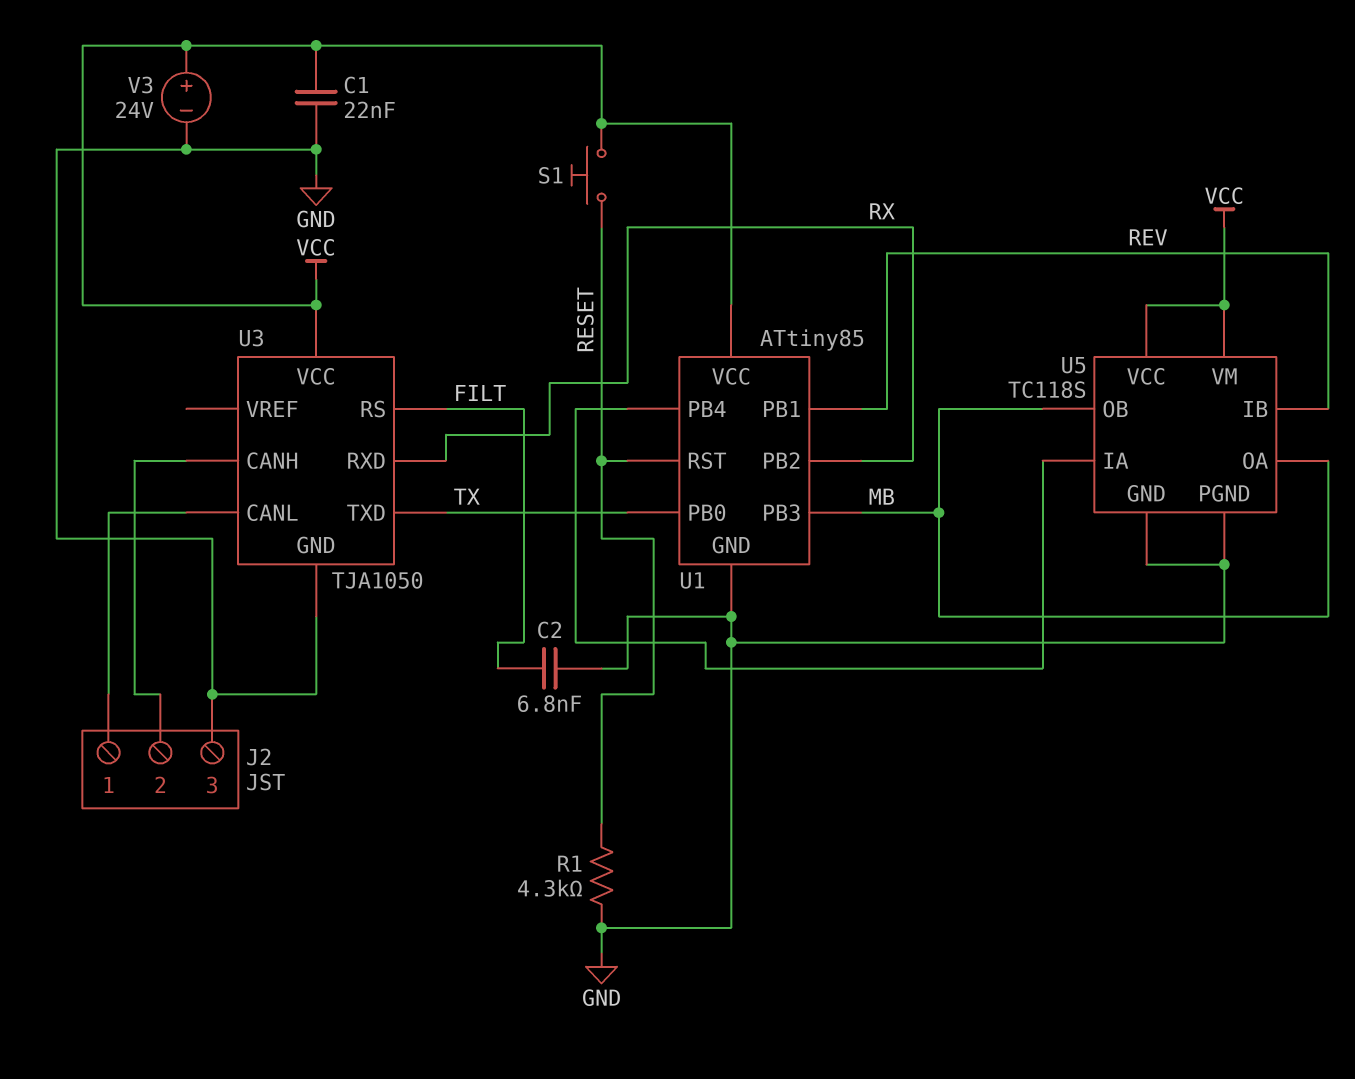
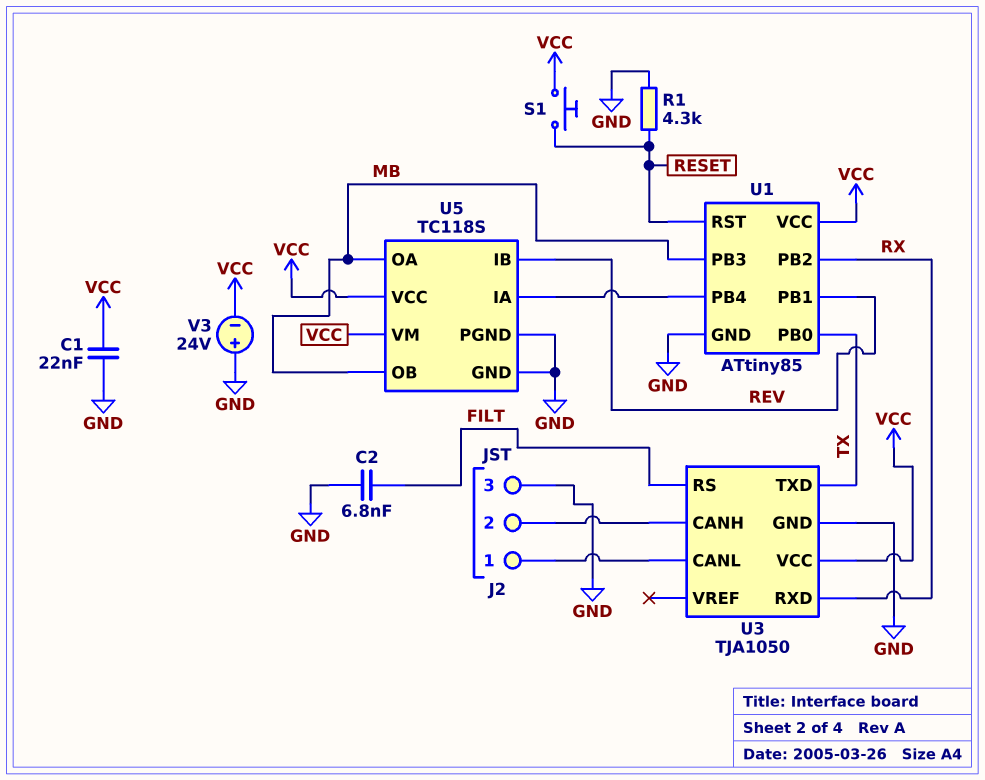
V3: 24V (plus VCC, minus GND) -> 24V (plus GND, minus VCC)

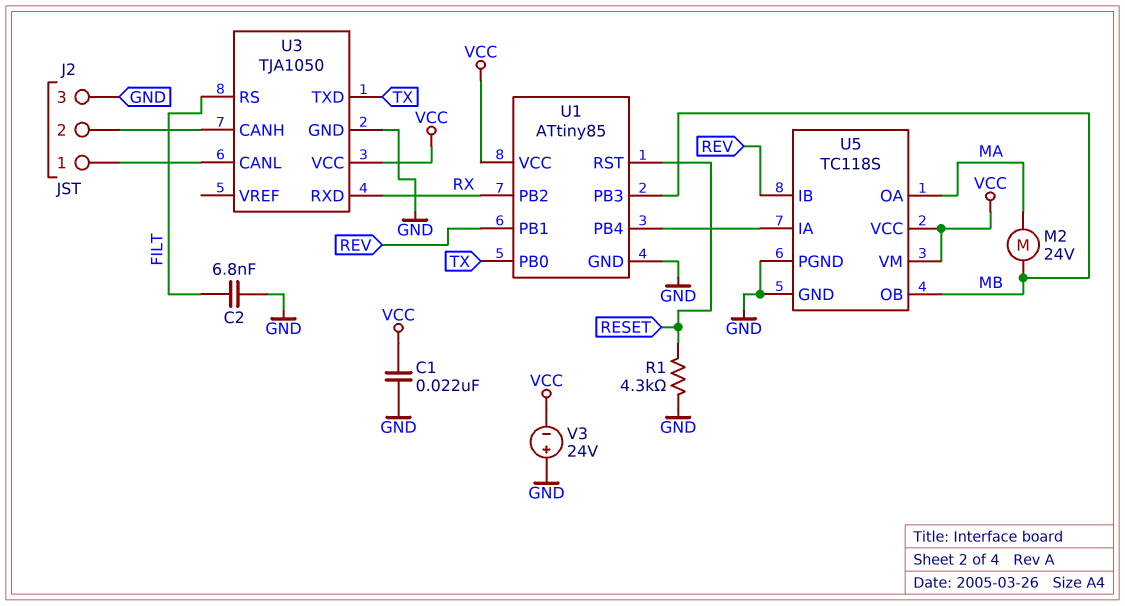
M2: none -> motor 24V (MA, MB)
S1: button (RESET, VCC) -> none
U5 pin OA: MB -> MA

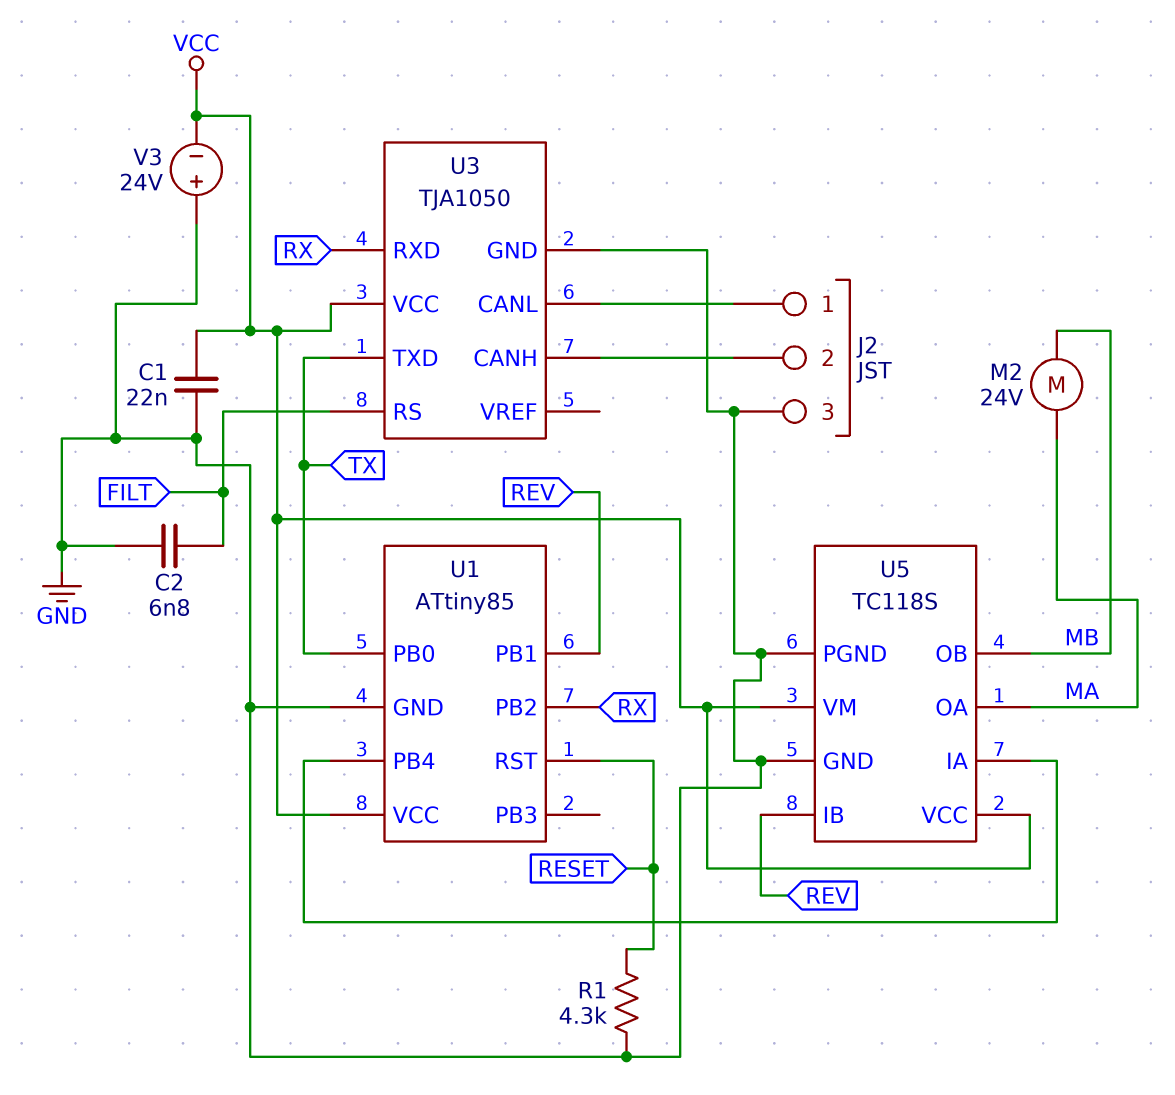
U1 pin PB3: MB -> none

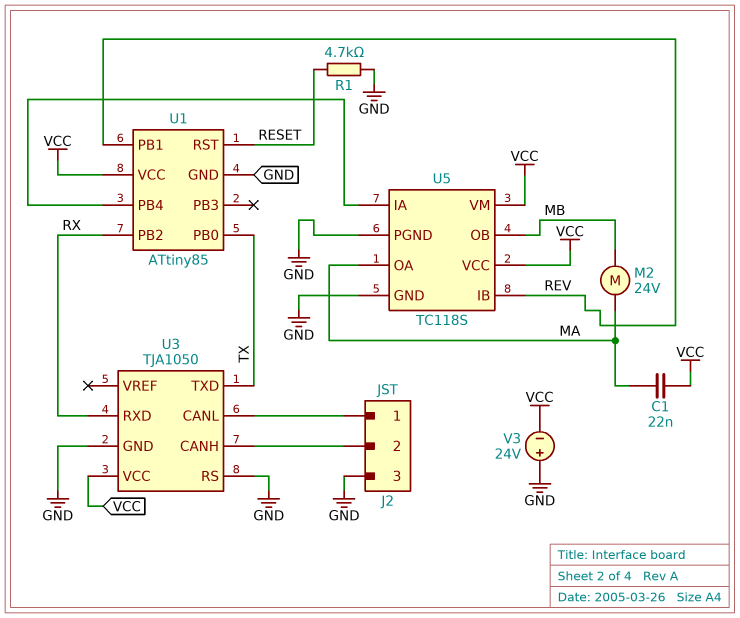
C1: 22nF (GND, VCC) -> 22nF (MA, VCC)
C2: 6.8nF (FILT, GND) -> none
R1: 4.3k (GND, RESET) -> 4.7k (GND, RESET)
U3 pin RS: FILT -> GND

